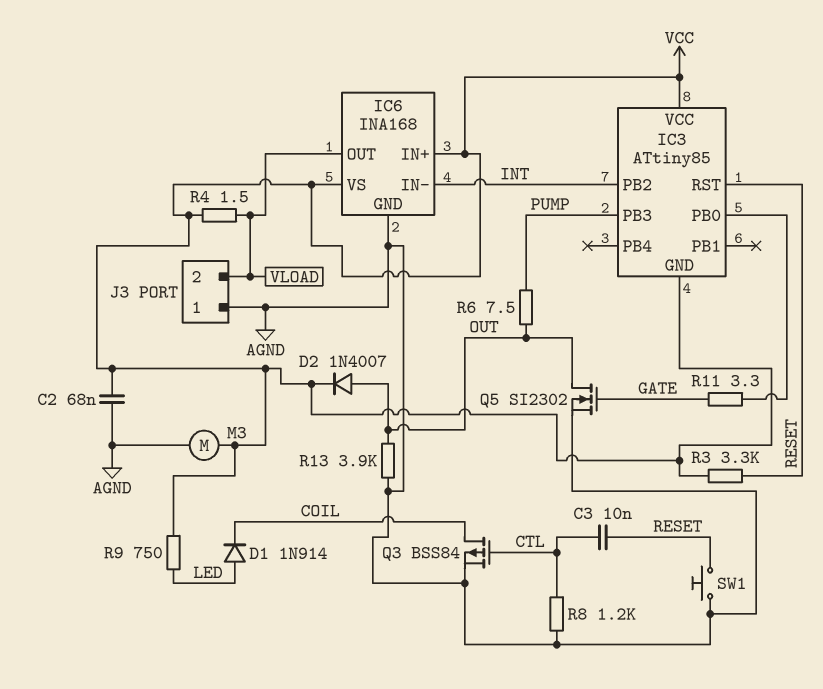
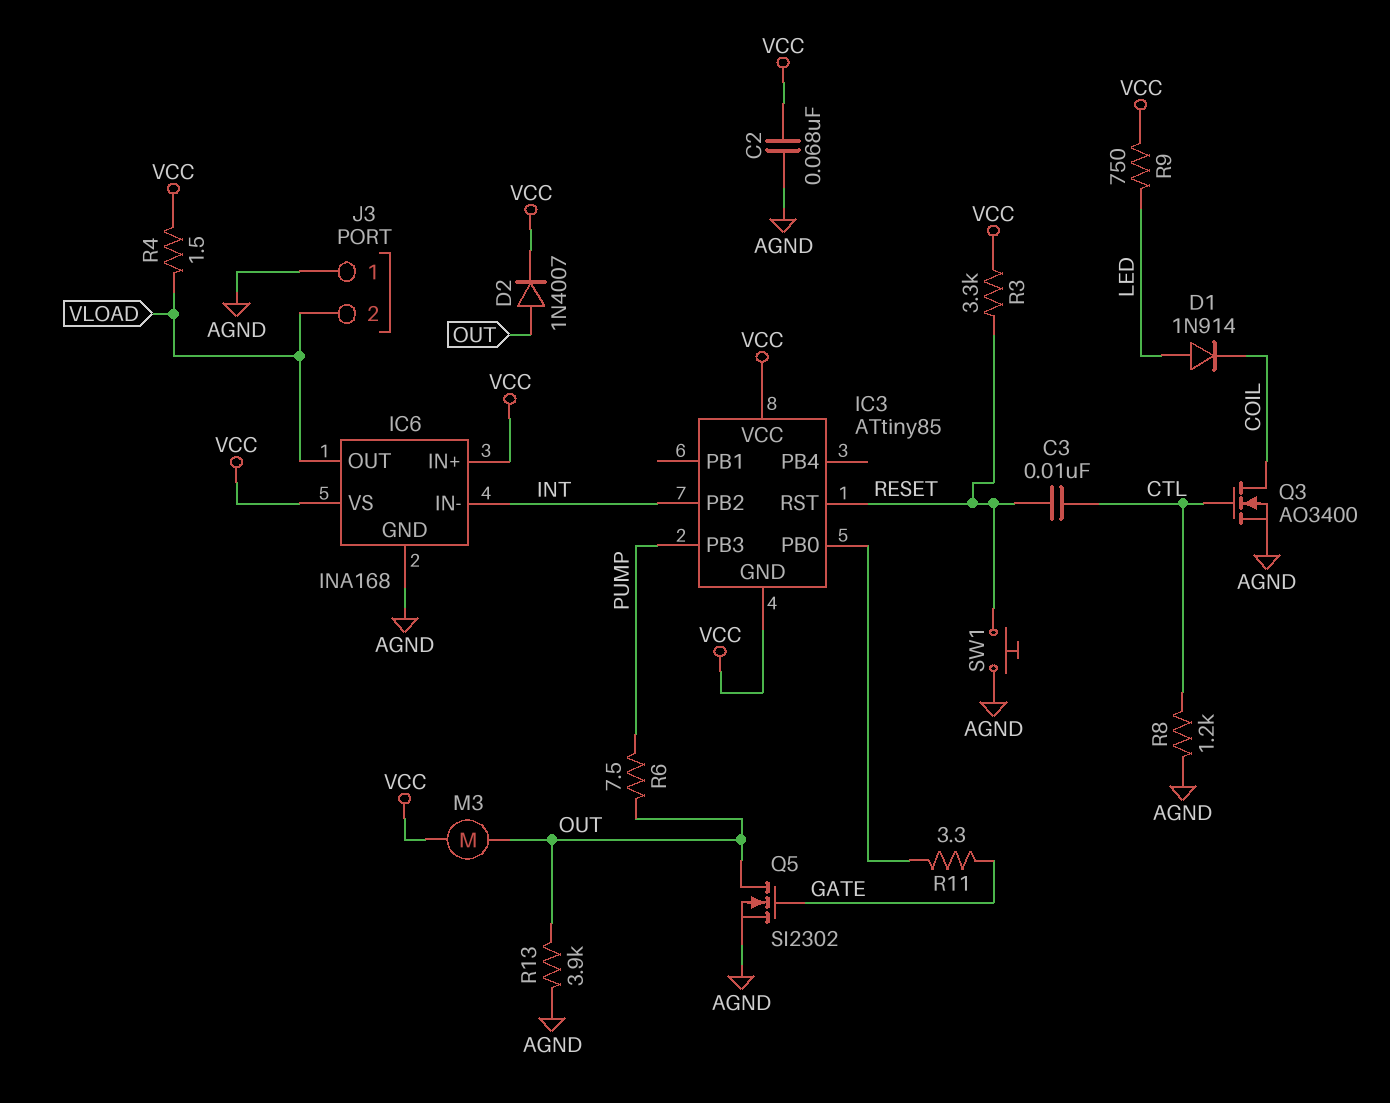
M3: motor (AGND, VCC) -> motor (OUT, VCC)
Q3: PMOS BSS84 (G CTL, D COIL, S AGND) -> NMOS AO3400 (G CTL, D COIL, S AGND)

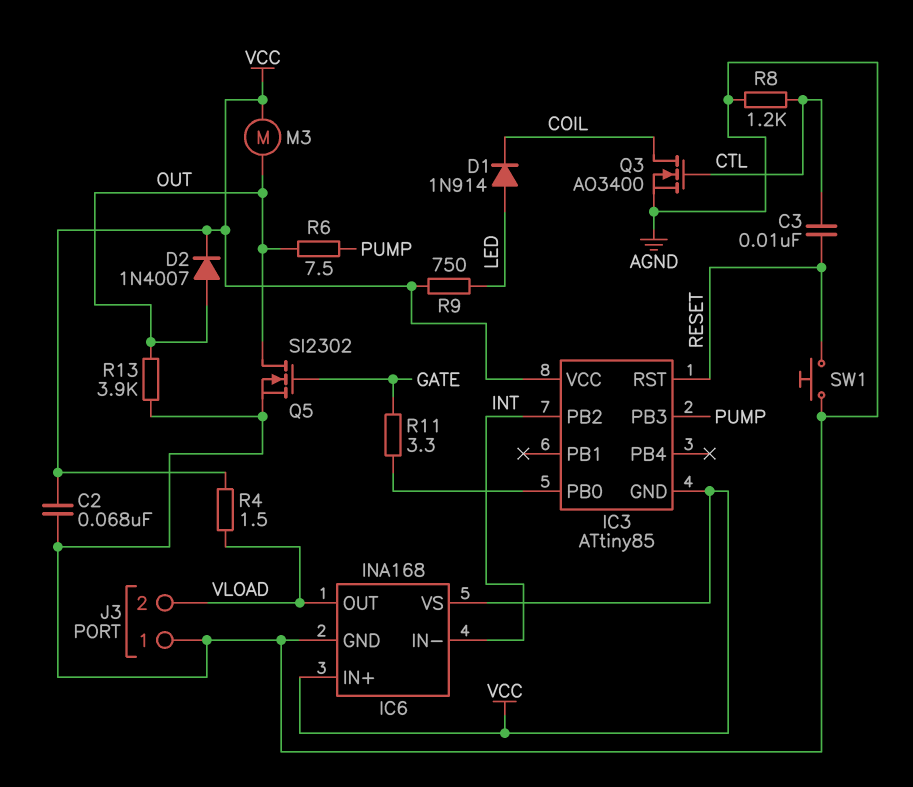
R3: 3.3k (RESET, VCC) -> none

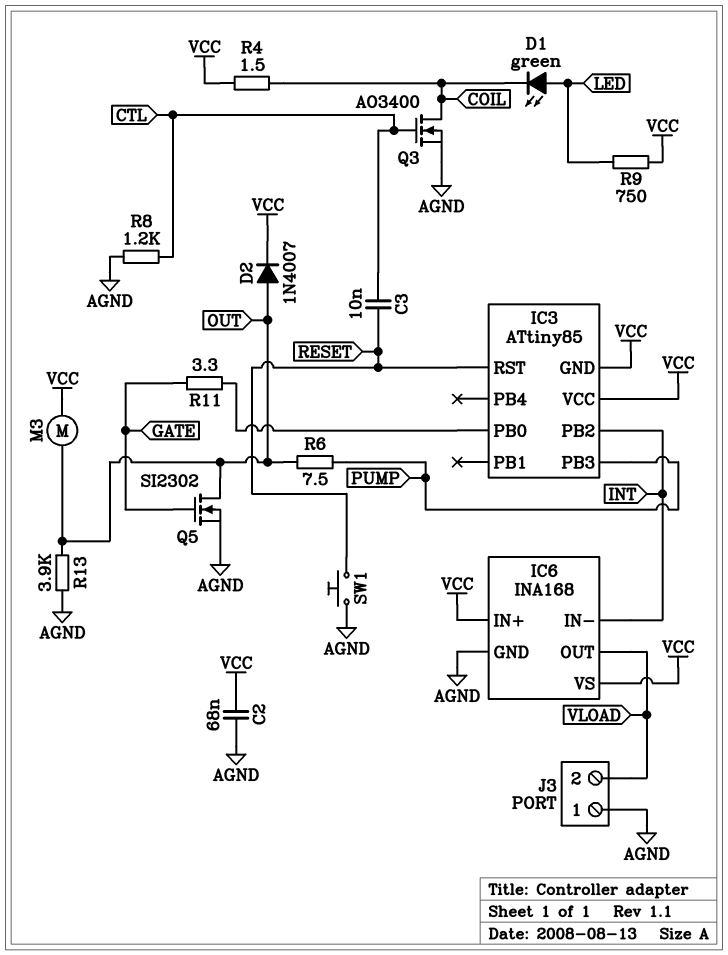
D1: diode 1N914 (A LED, K COIL) -> LED green (A LED, K COIL)
R4: 1.5 (VCC, VLOAD) -> 1.5 (COIL, VCC)

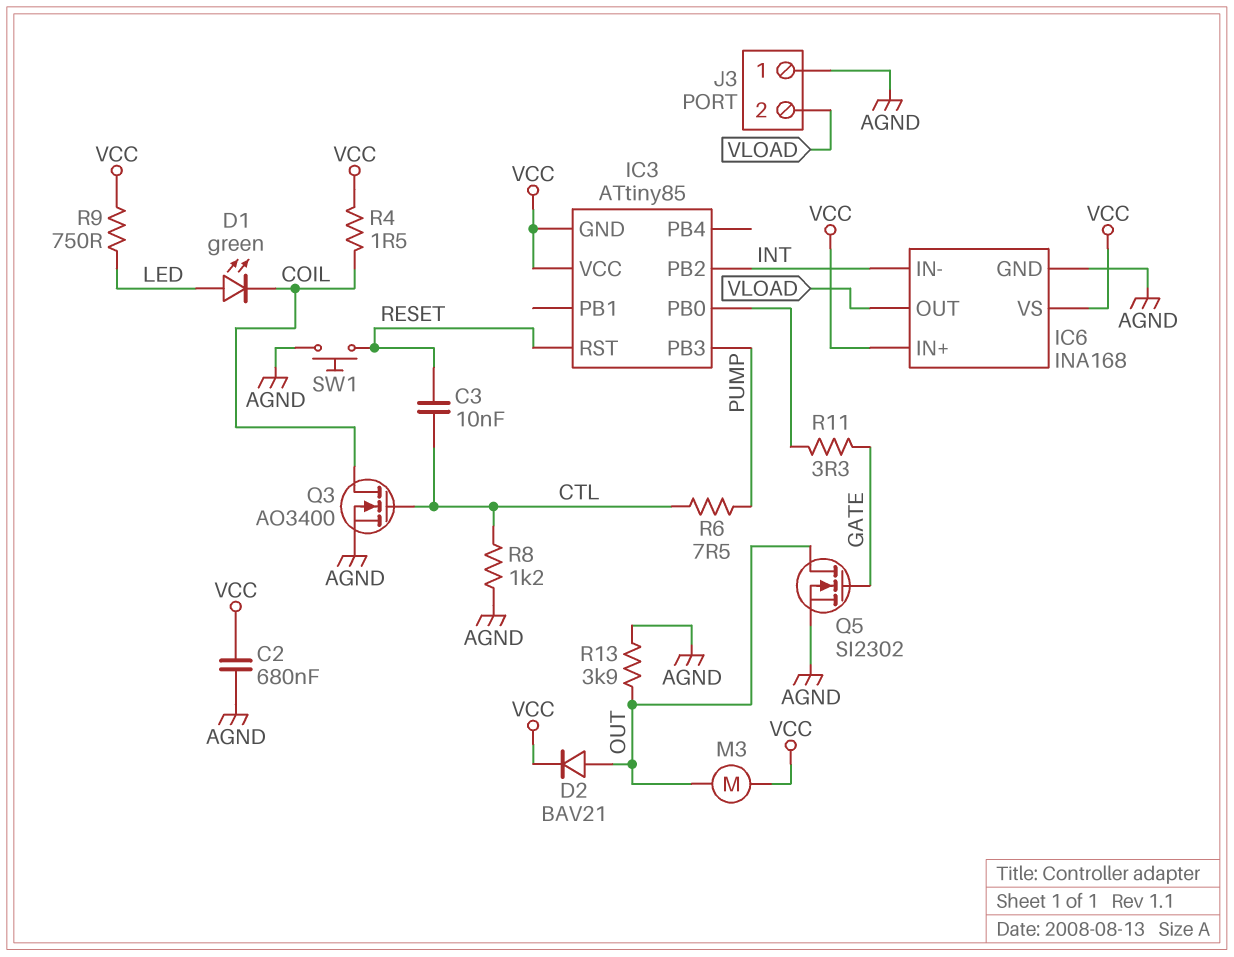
C2: 68nF (AGND, VCC) -> 680nF (AGND, VCC)
D2: diode 1N4007 (A OUT, K VCC) -> diode BAV21 (A OUT, K VCC)
R6: 7.5 (OUT, PUMP) -> 7.5 (CTL, PUMP)

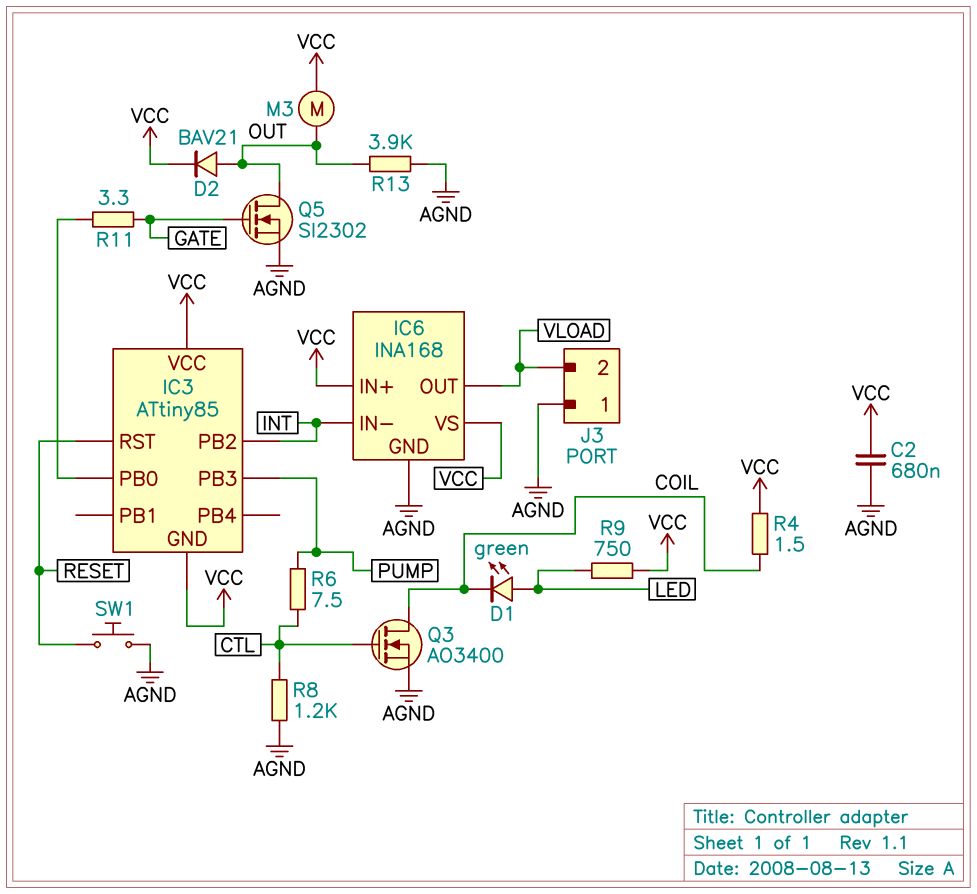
C3: 10nF (CTL, RESET) -> none

